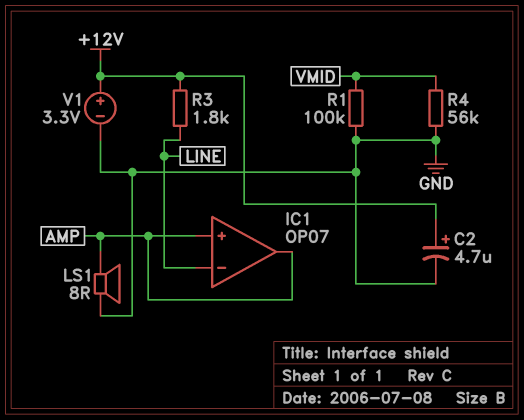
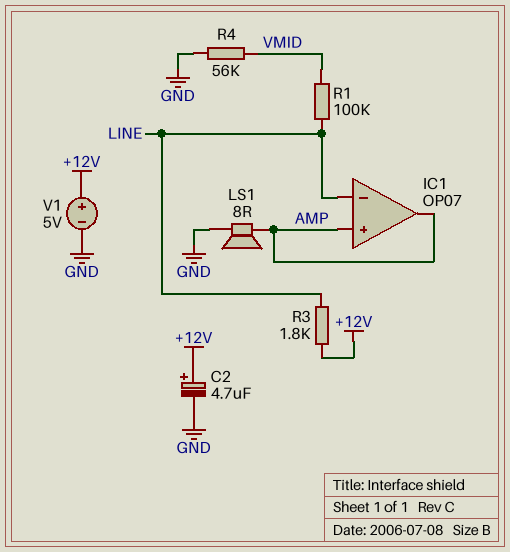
R1: 100k (GND, VMID) -> 100k (LINE, VMID)
V1: 3.3V (plus +12V, minus GND) -> 5V (plus +12V, minus GND)

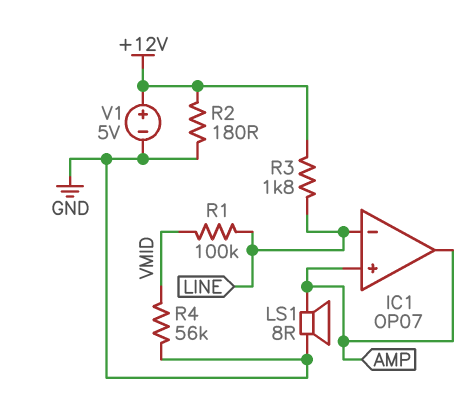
C2: 4.7uF (plus +12V, minus GND) -> none
R2: none -> 180 (+12V, GND)

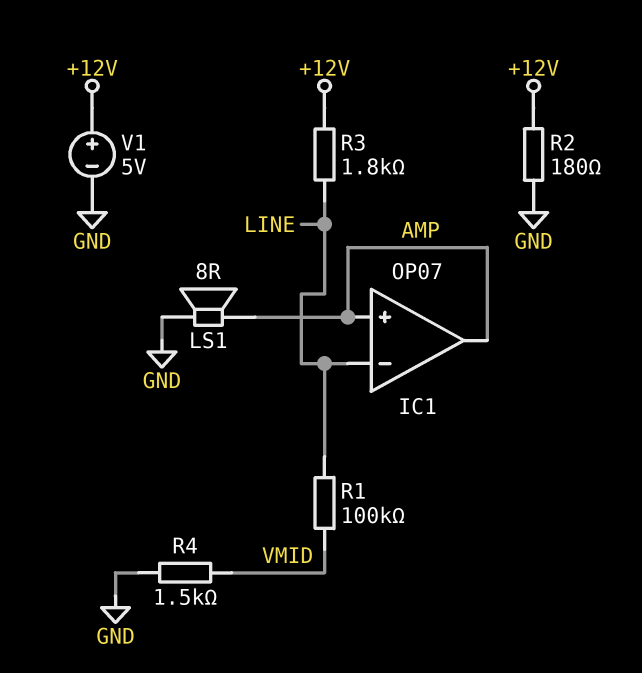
R4: 56k (GND, VMID) -> 1.5k (GND, VMID)

